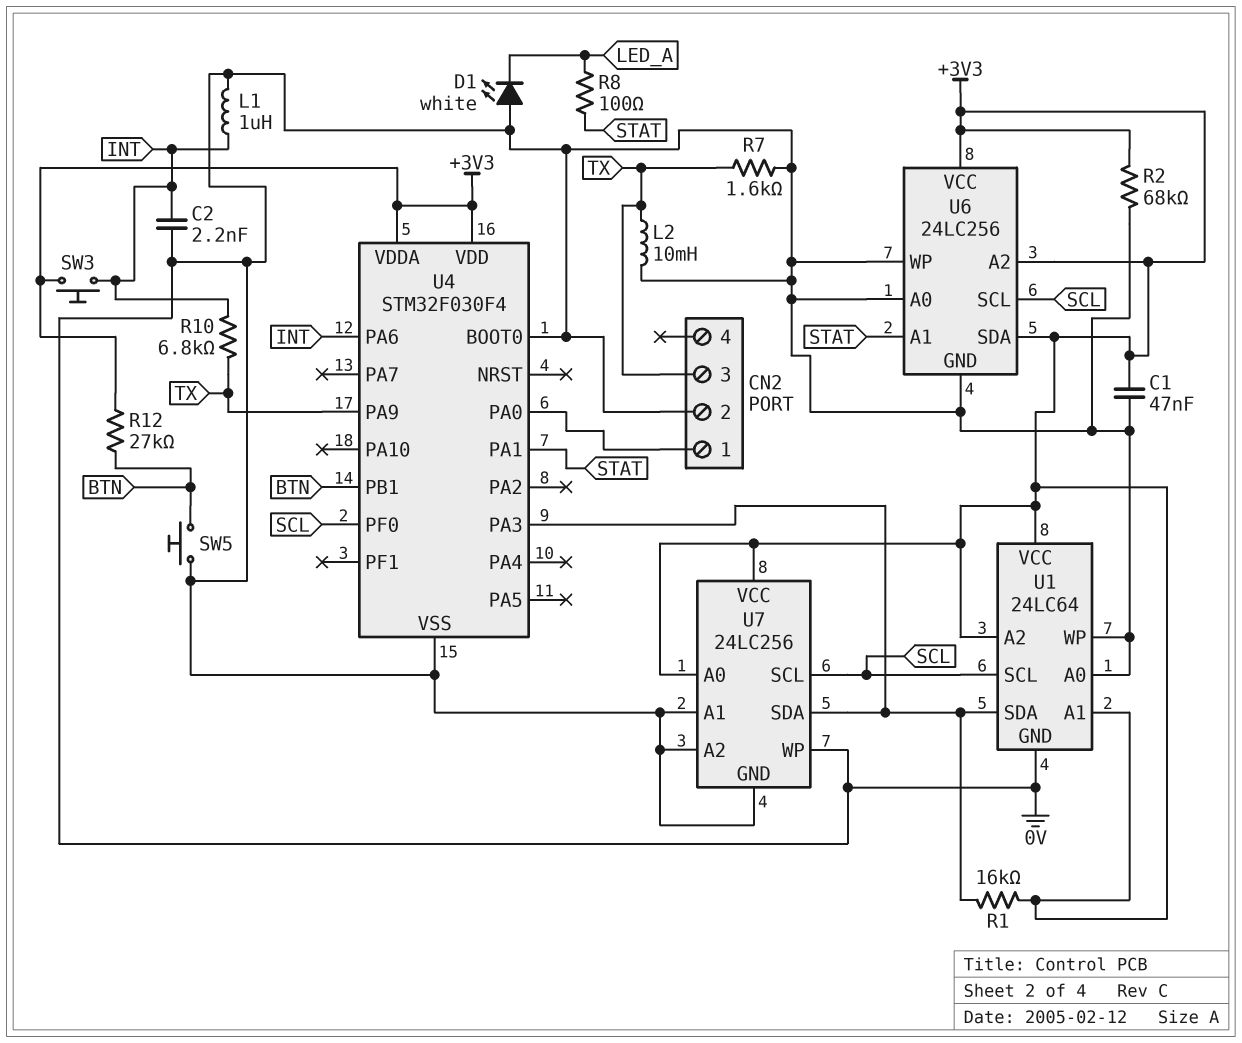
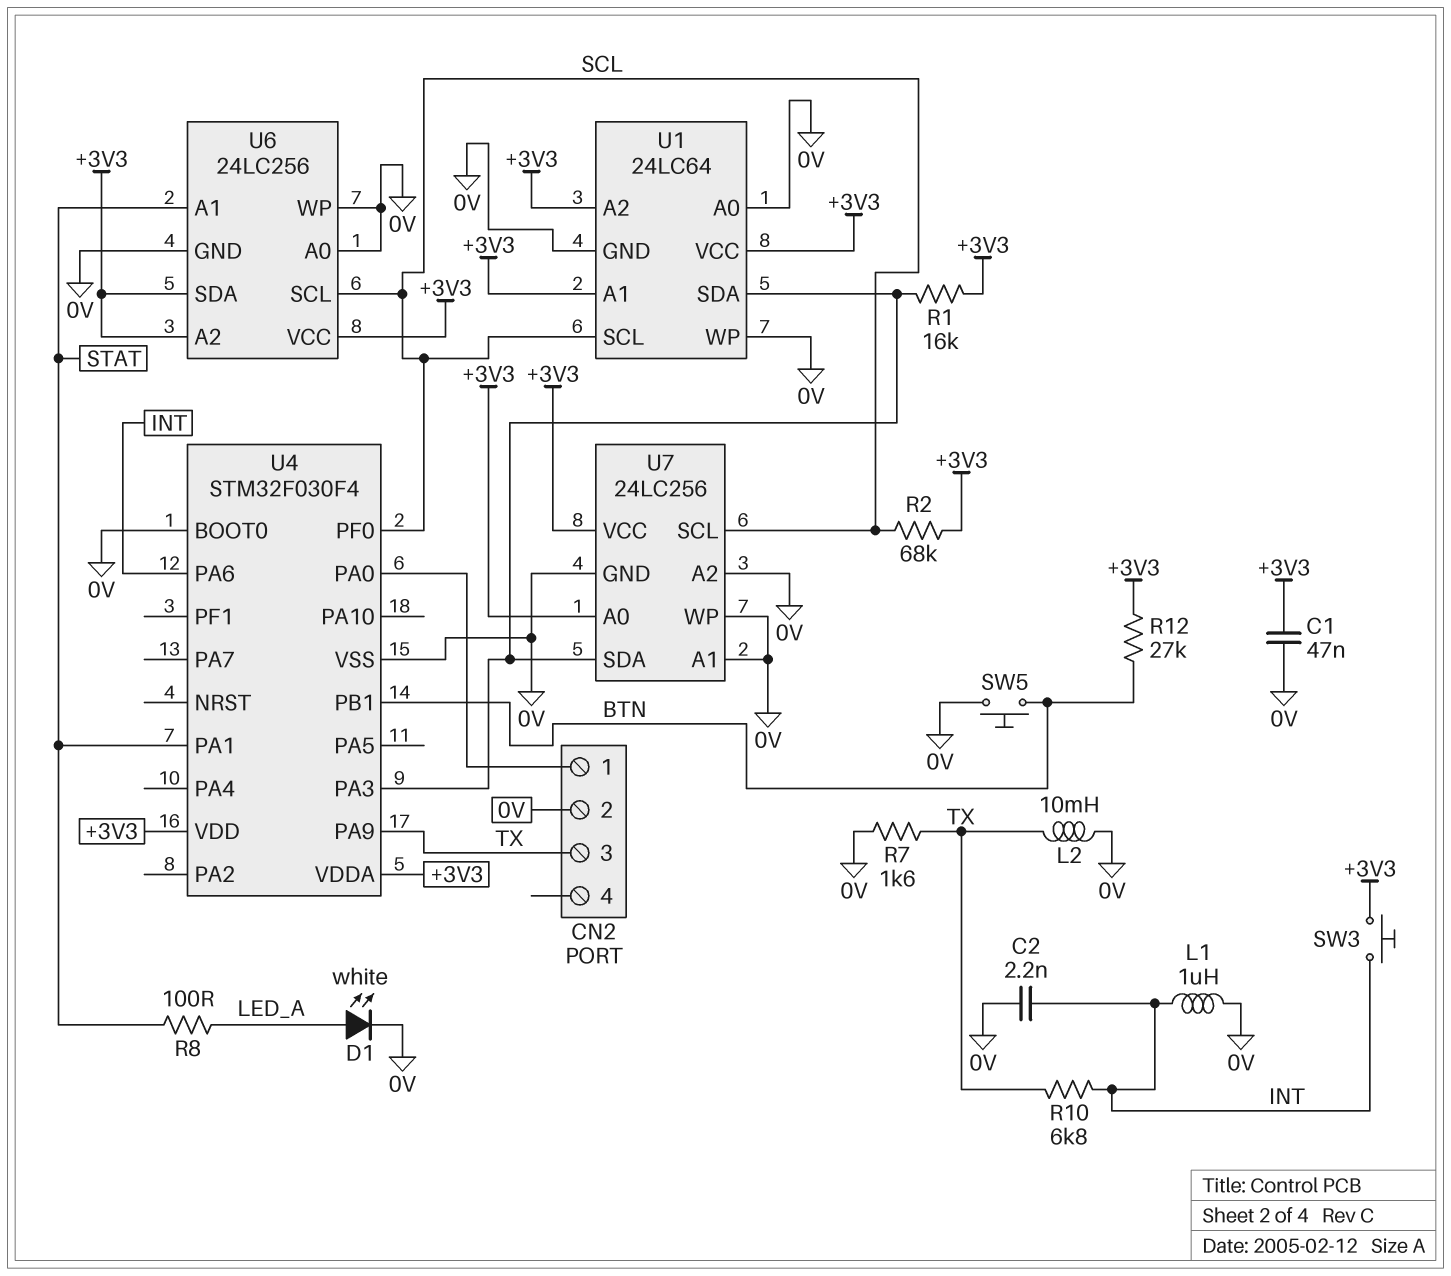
D1: LED white (A 0V, K LED_A) -> LED white (A LED_A, K 0V)
R2: 68k (+3V3, 0V) -> 68k (+3V3, SCL)

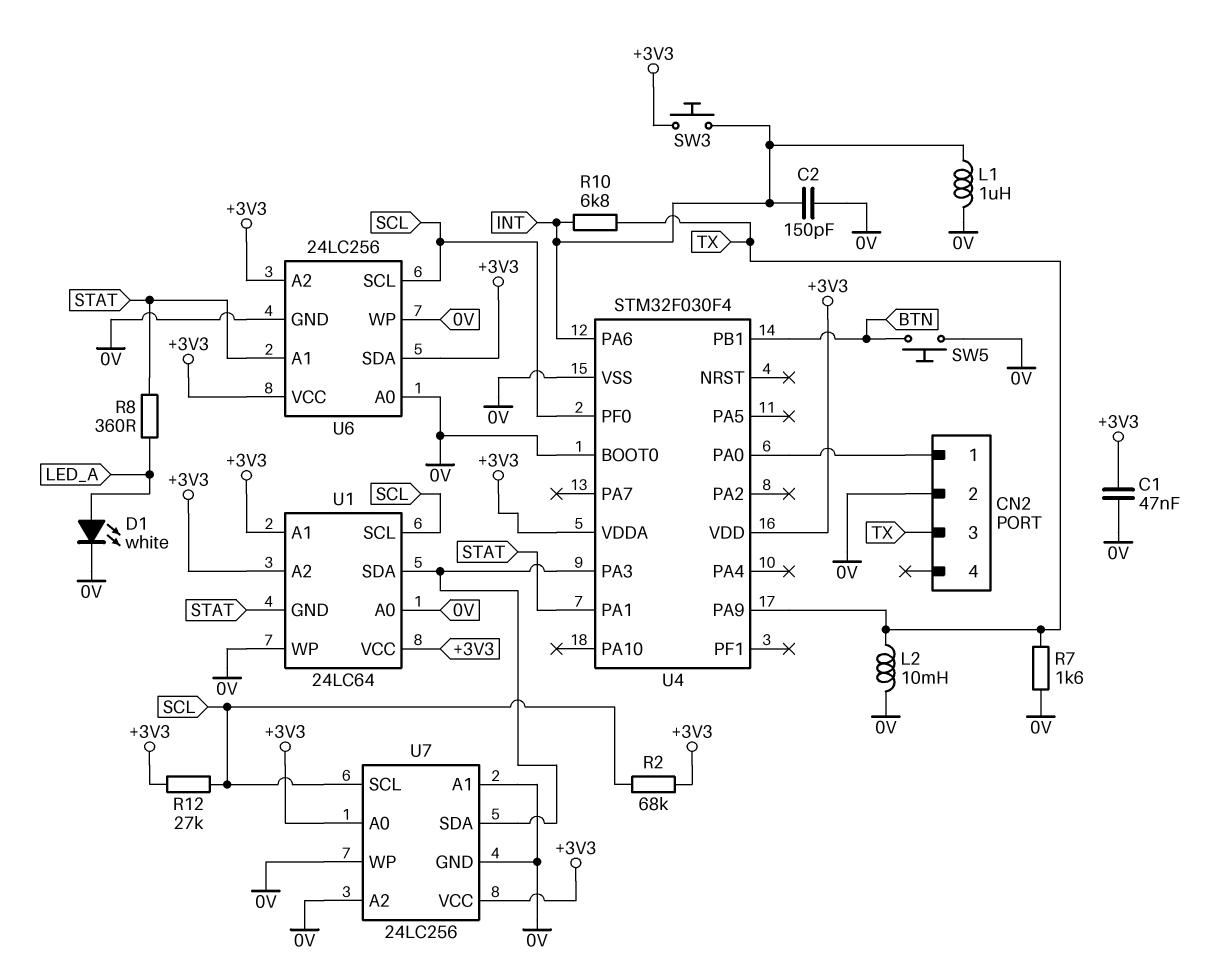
C2: 2.2nF (0V, INT) -> 150pF (0V, INT)
R1: 16k (+3V3, U1/SDA) -> none
R8: 100 (LED_A, STAT) -> 360 (LED_A, STAT)
R12: 27k (+3V3, BTN) -> 27k (+3V3, SCL)
U1 pin GND: 0V -> STAT

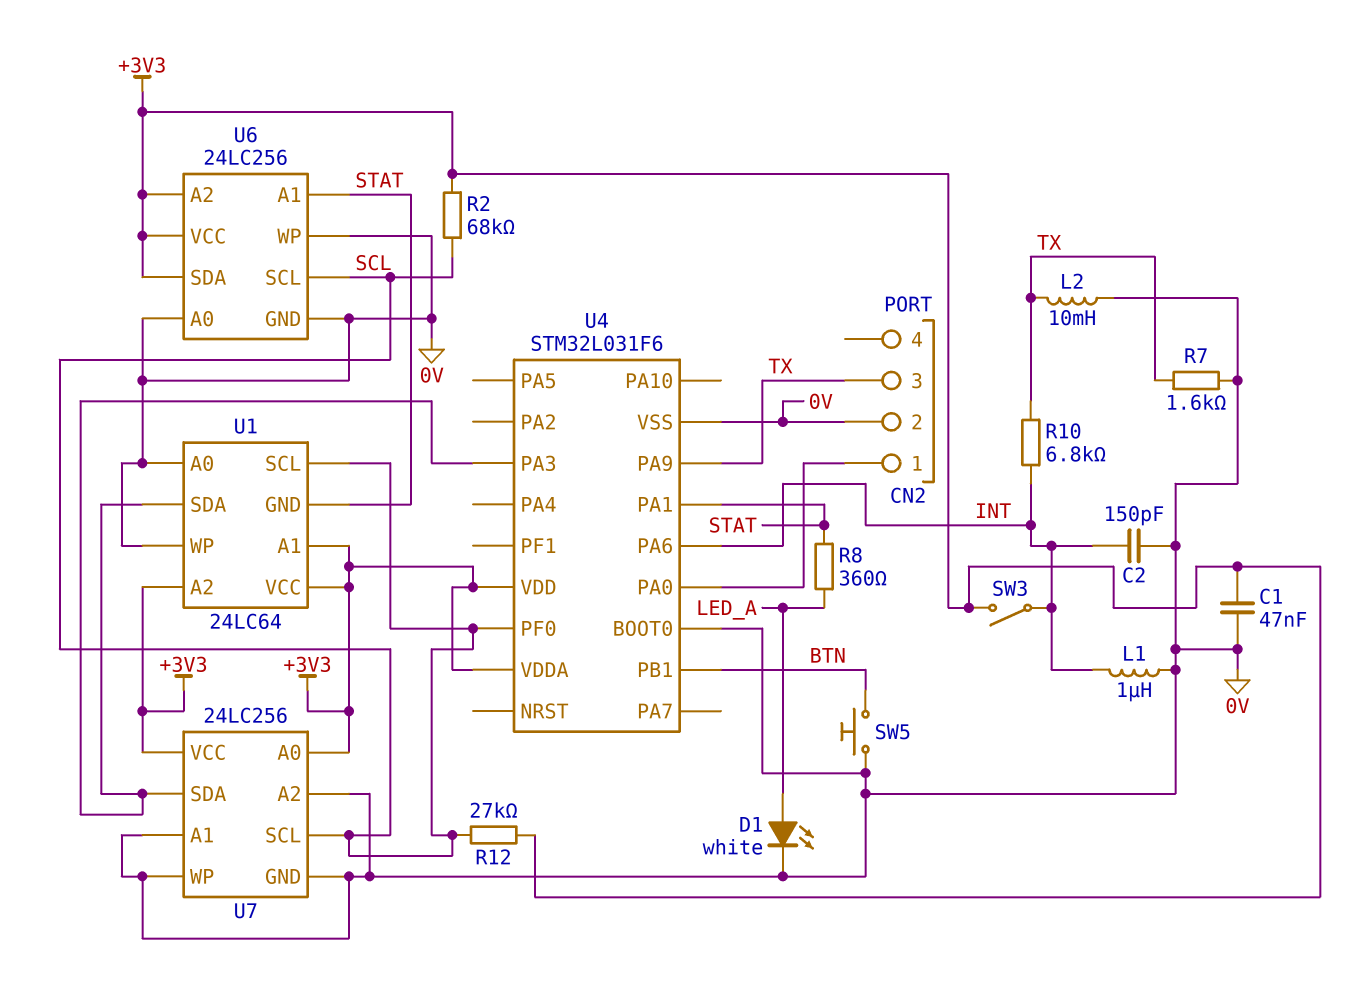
SW3: button (+3V3, INT) -> switch (+3V3, INT)
U4: STM32F030F4 -> STM32L031F6

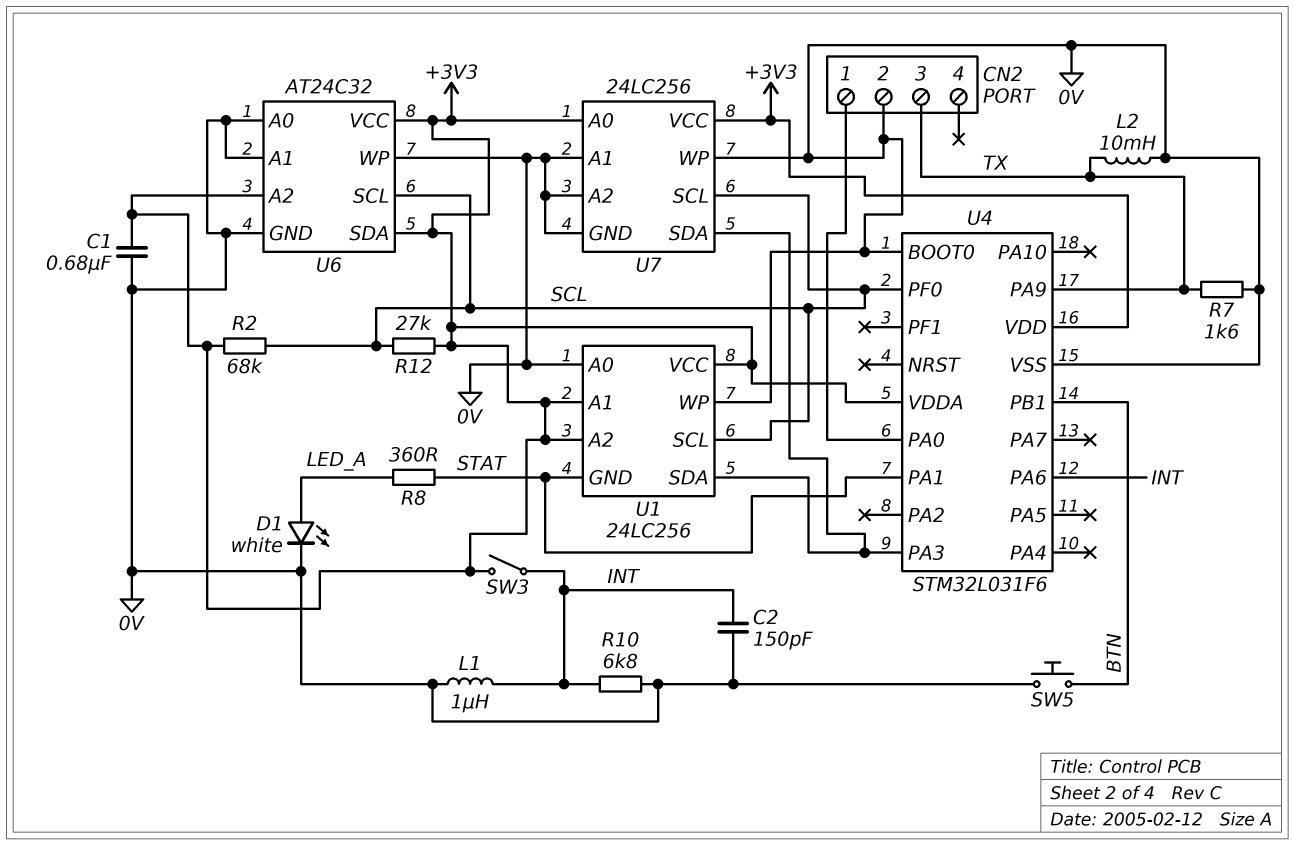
C1: 47nF (+3V3, 0V) -> 680nF (+3V3, 0V)
R10: 6.8k (INT, TX) -> 6.8k (0V, INT)
U1: 24LC64 -> 24LC256
U6: 24LC256 -> AT24C32
U6 pin A1: STAT -> 0V

